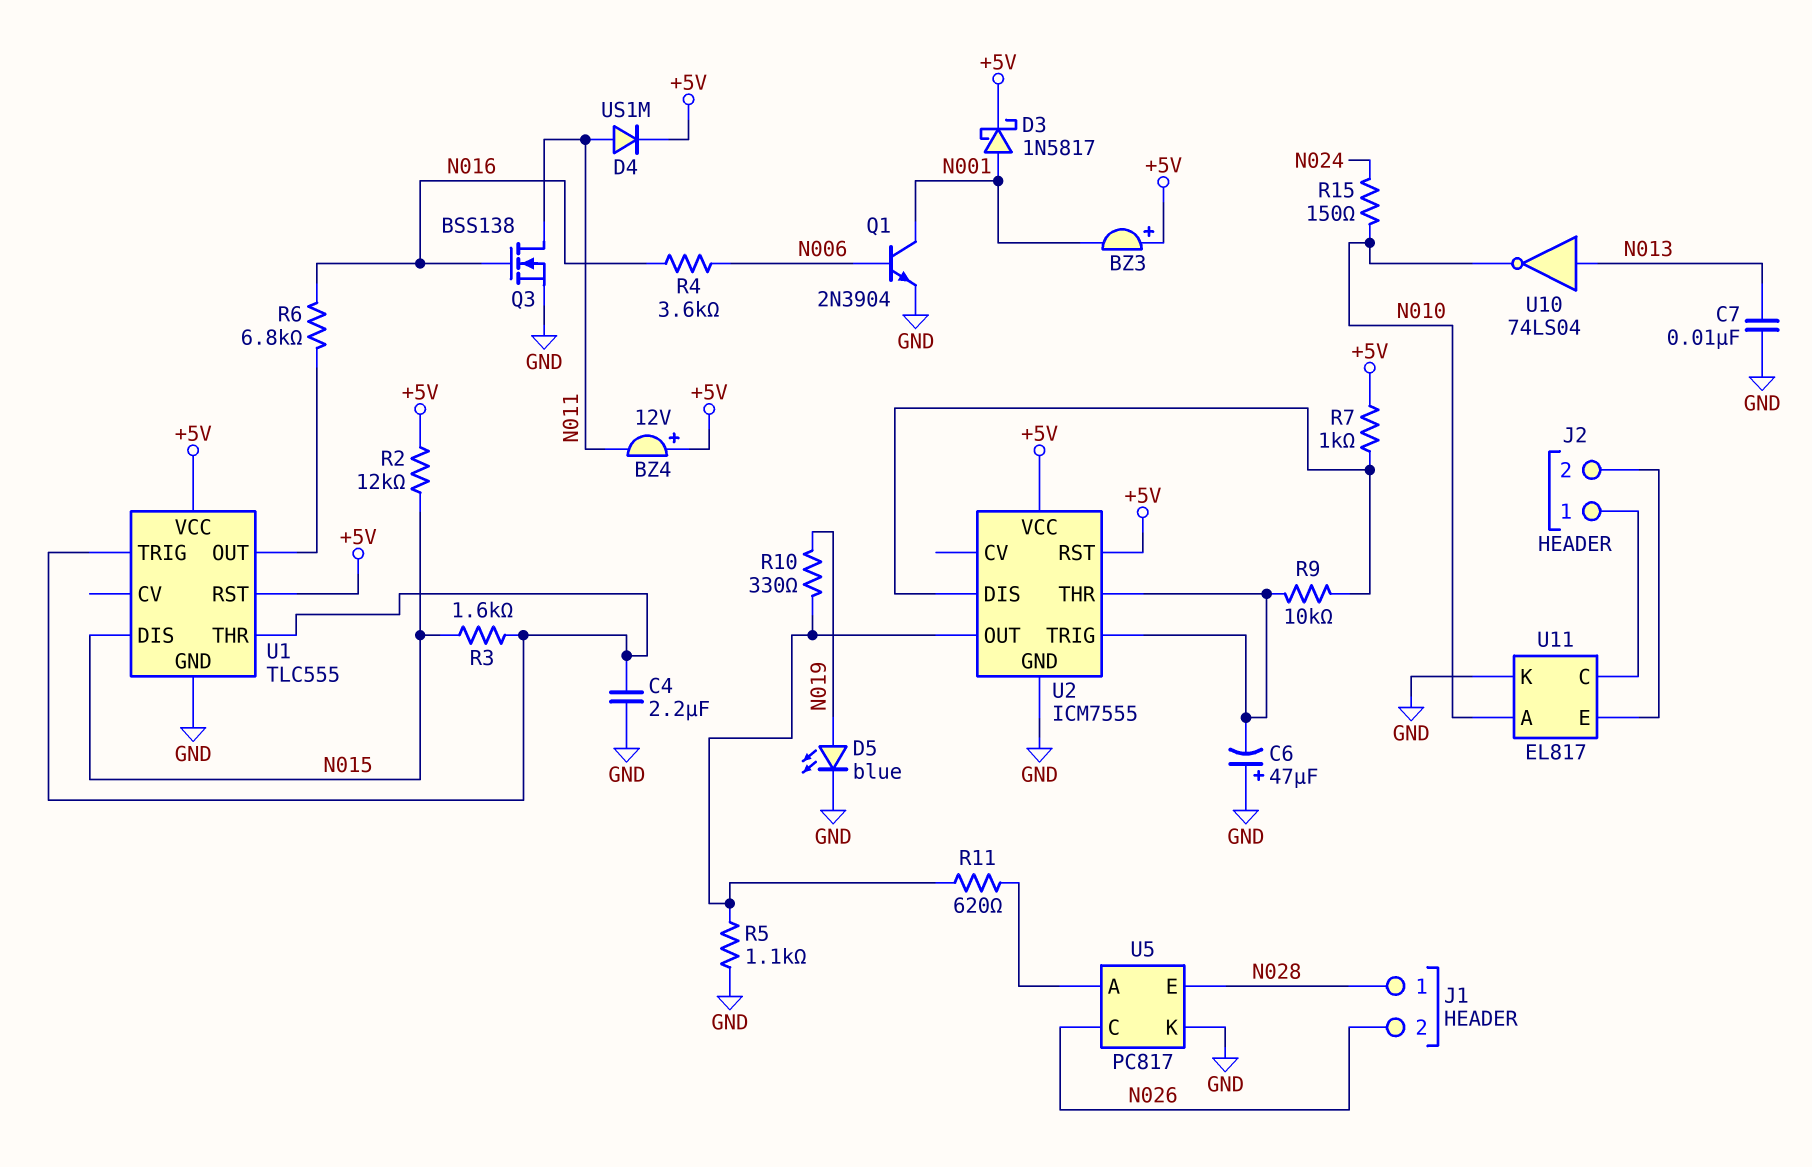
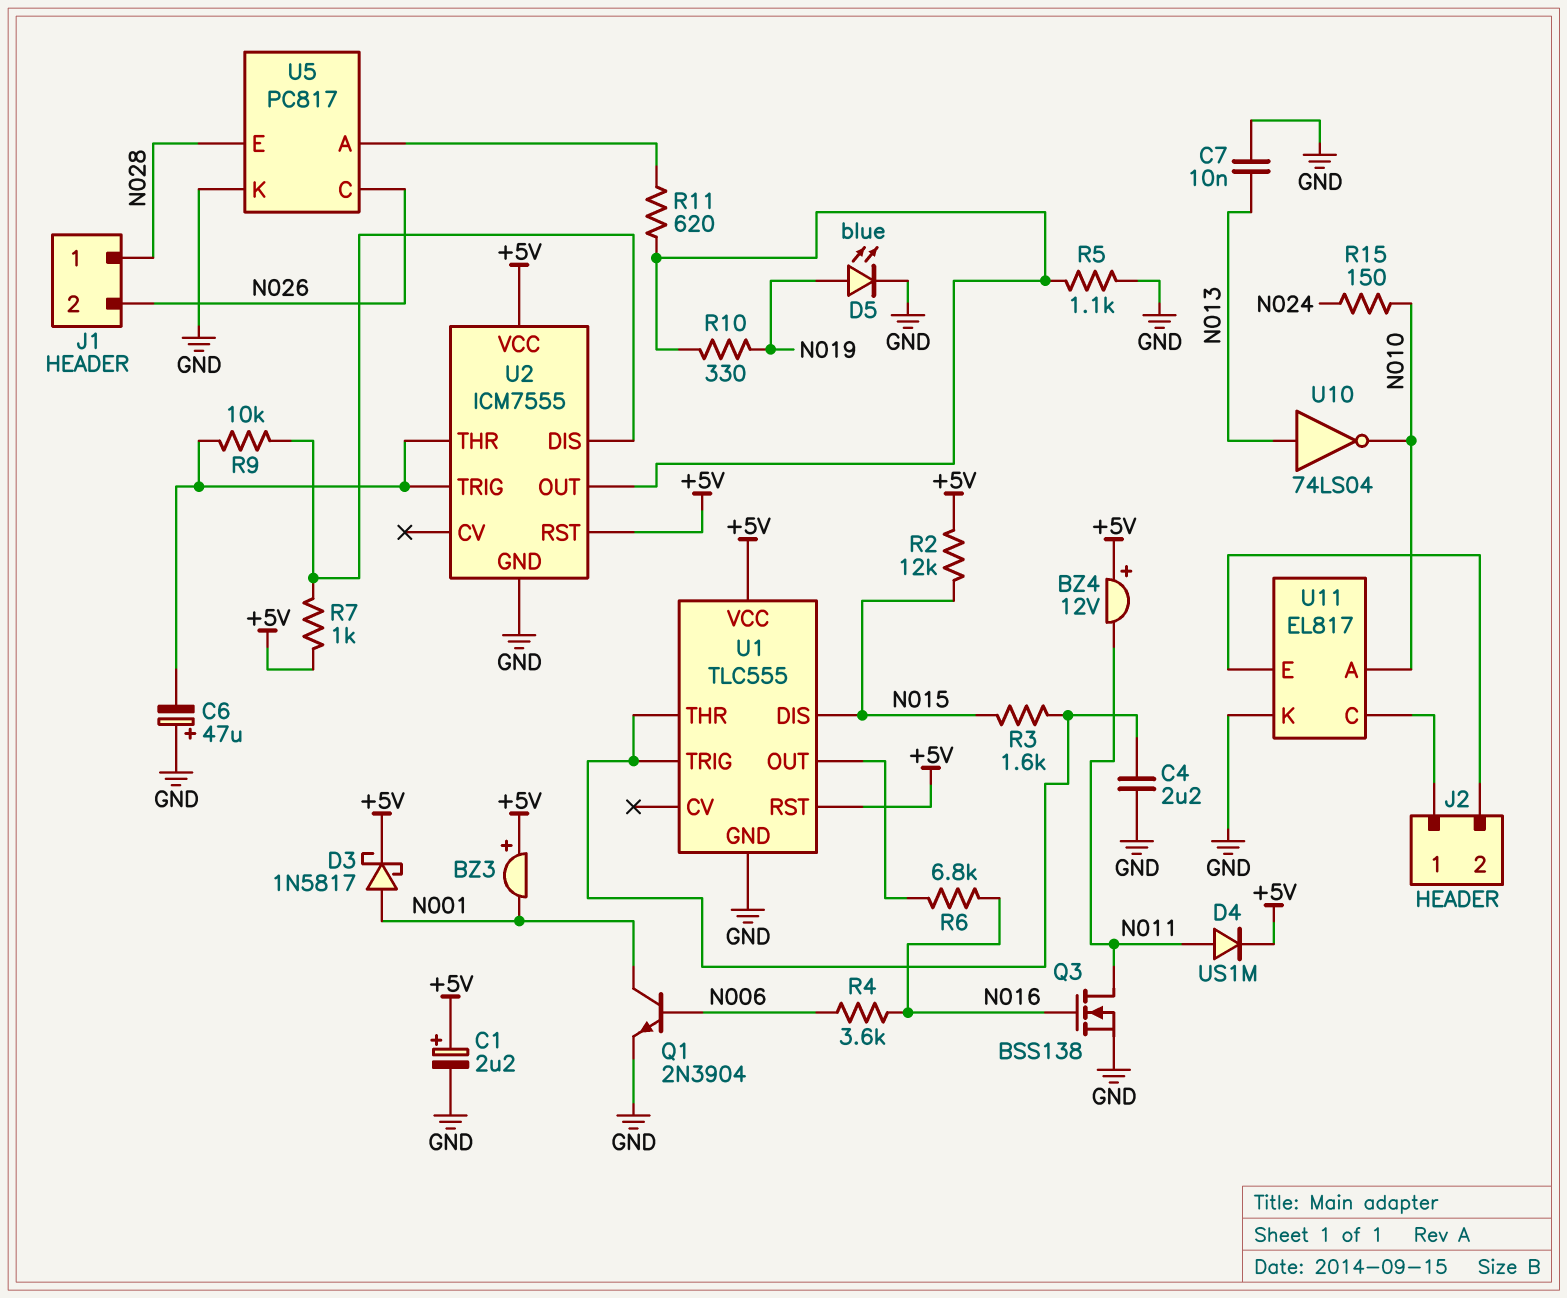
C1: none -> 2.2uF (plus +5V, minus GND)

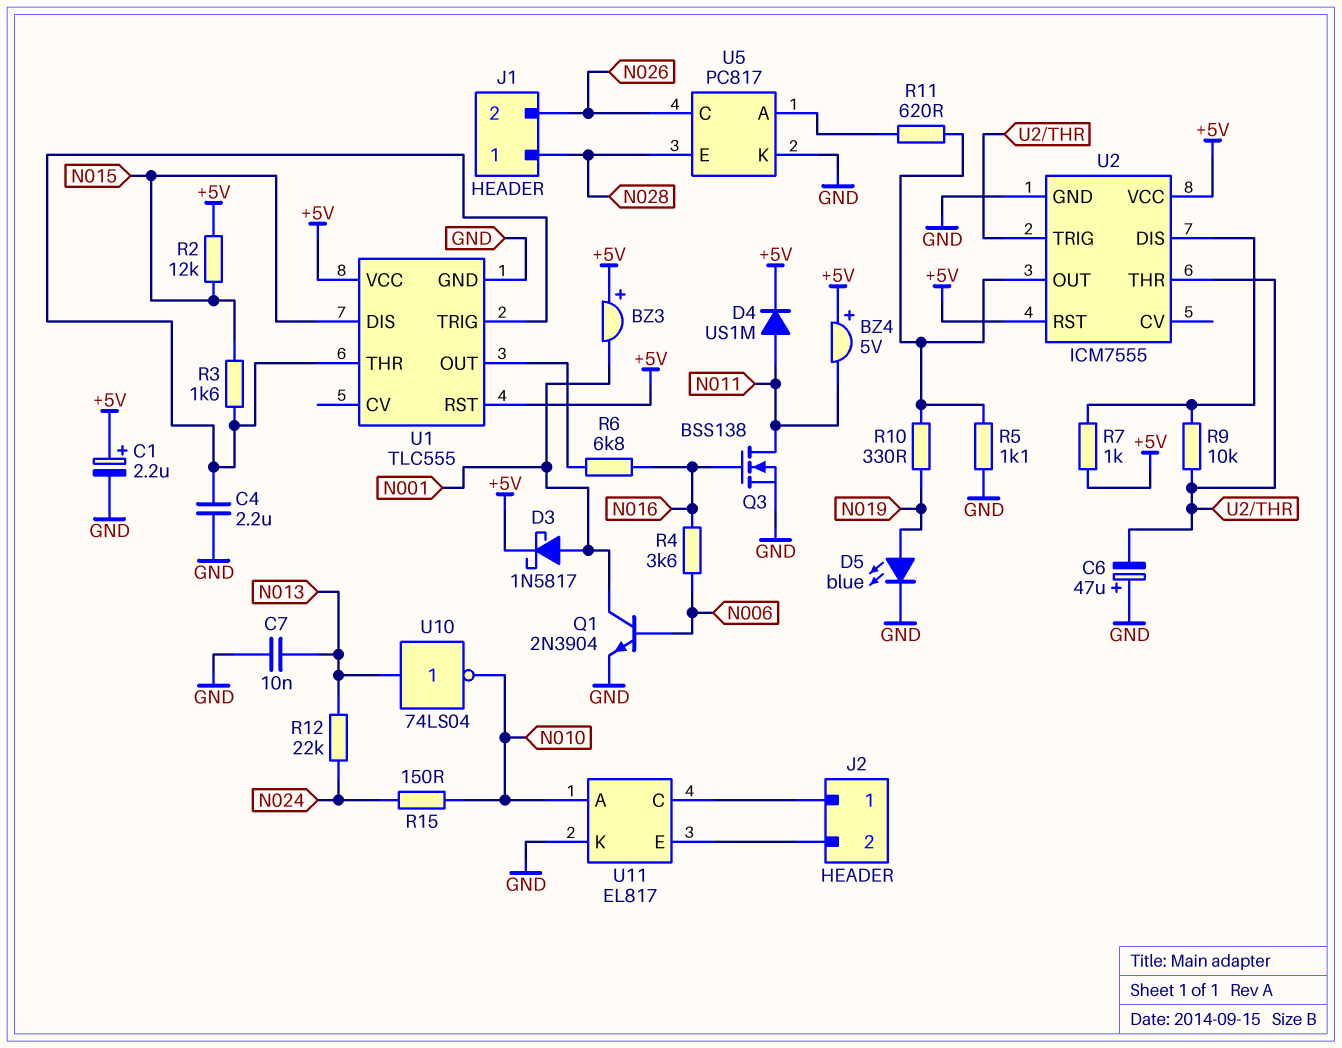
BZ4: buzzer 12V (plus +5V, minus N011) -> buzzer 5V (plus +5V, minus N011)
R12: none -> 22k (N013, N024)

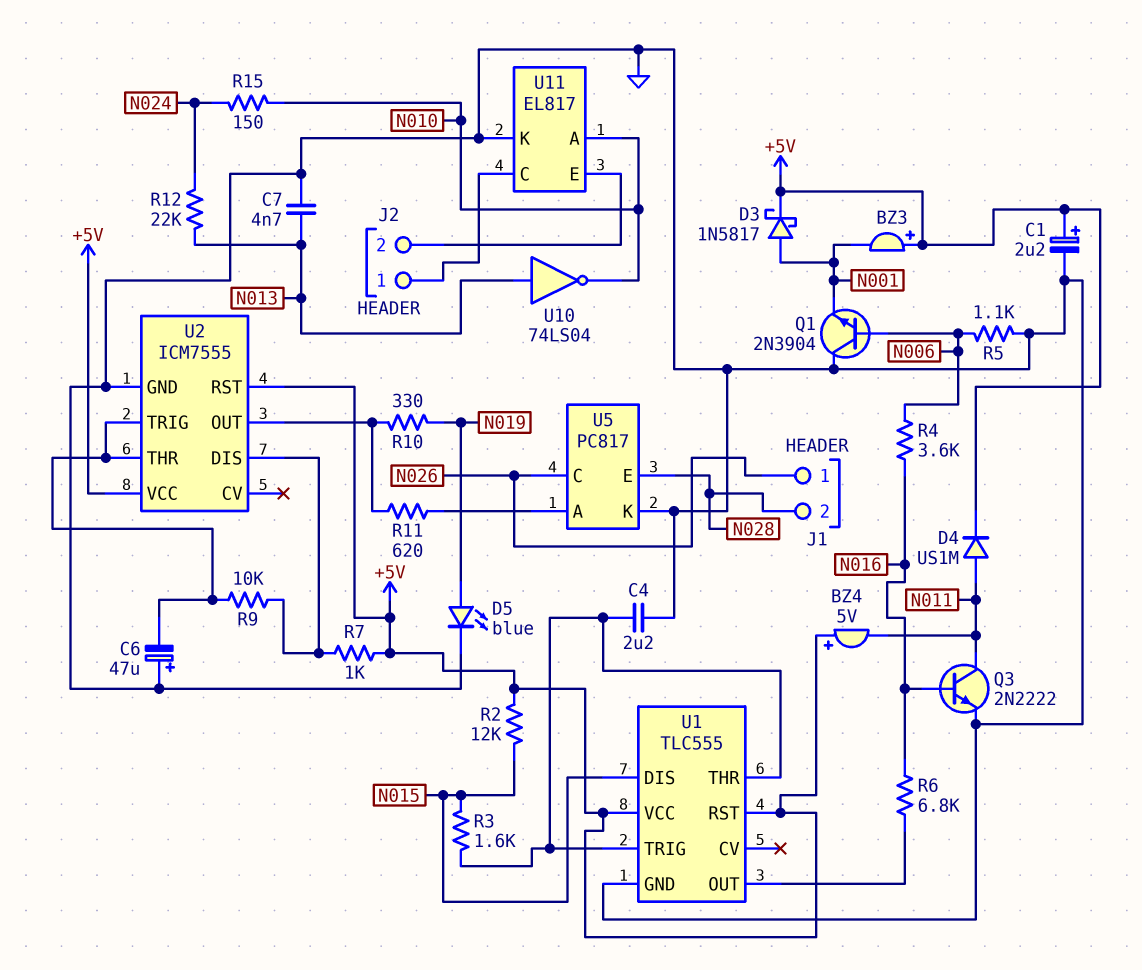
C7: 10nF (GND, N013) -> 4.7nF (GND, N013)
J1 pin 1: N028 -> N026
J1 pin 2: N026 -> N028
Q1: NPN 2N3904 (B N006, C N001, E GND) -> NPN 2N3904 (B N006, C GND, E N001)
Q3: NMOS BSS138 (G N016, D N011, S GND) -> NPN 2N2222 (B N016, C N011, E GND)
R5: 1.1k (GND, U2/OUT) -> 1.1k (GND, N006)

